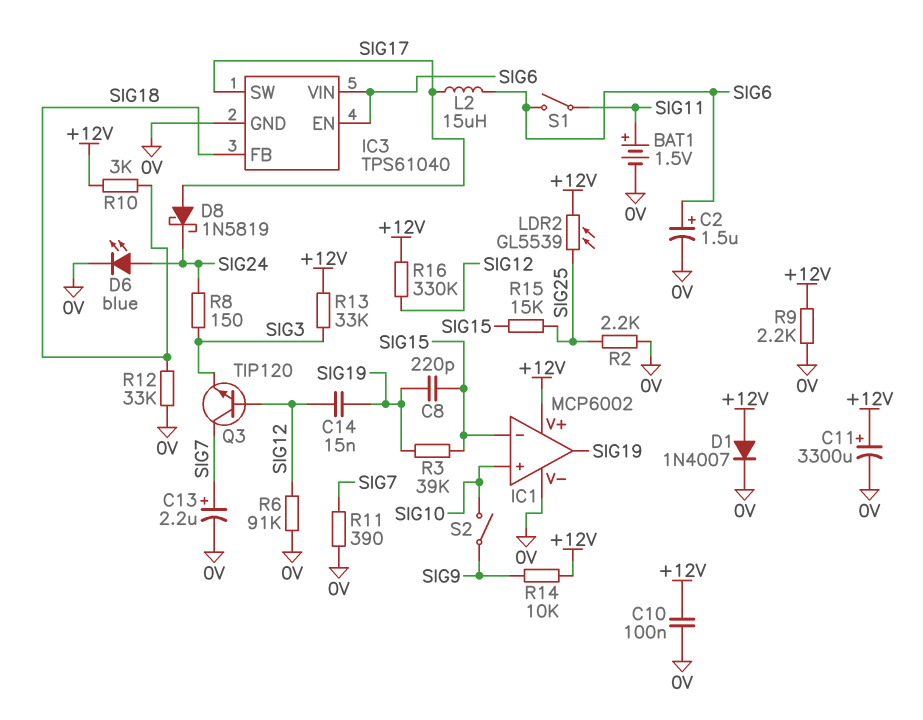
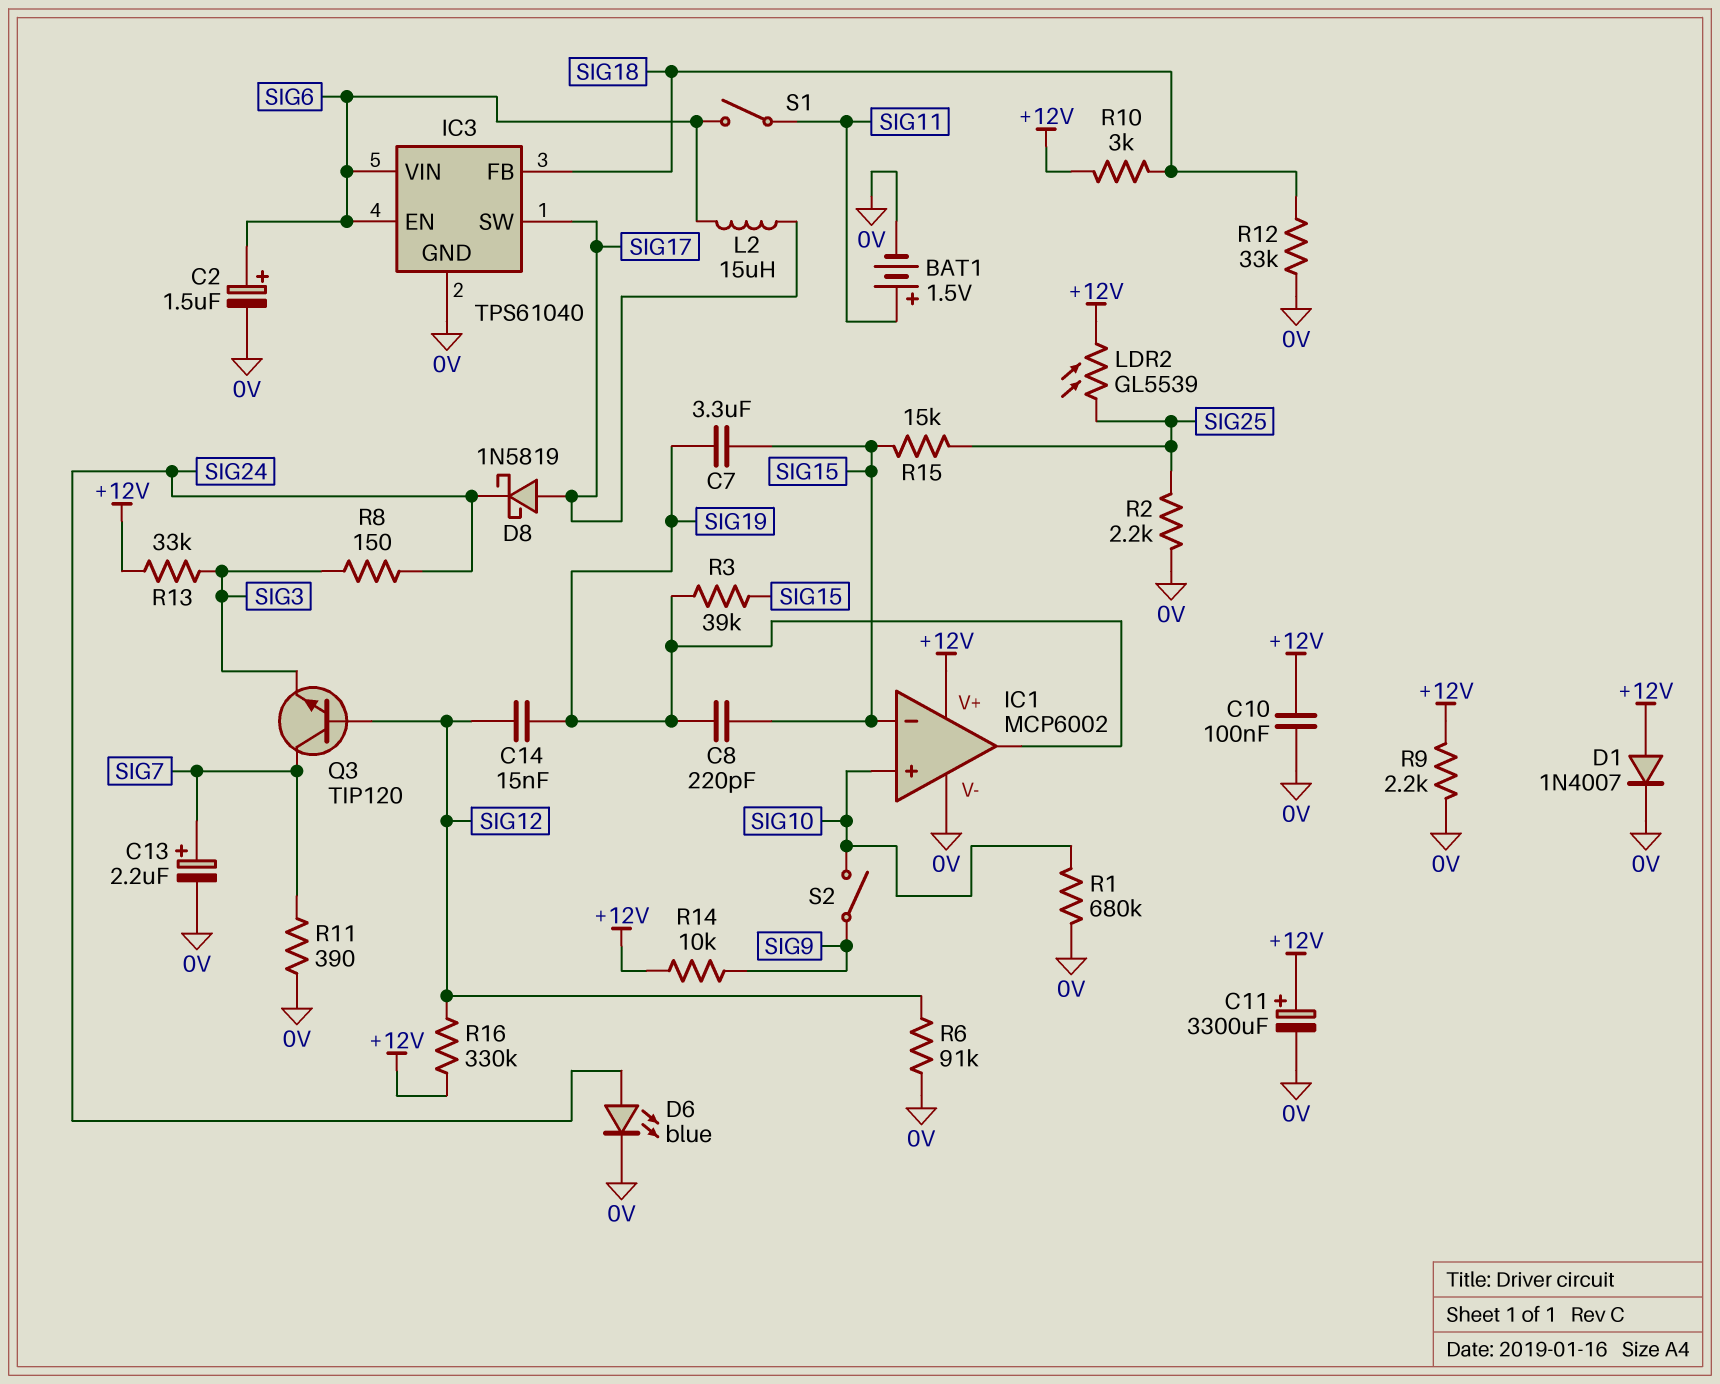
C7: none -> 3.3uF (SIG15, SIG19)
R1: none -> 680k (0V, SIG10)

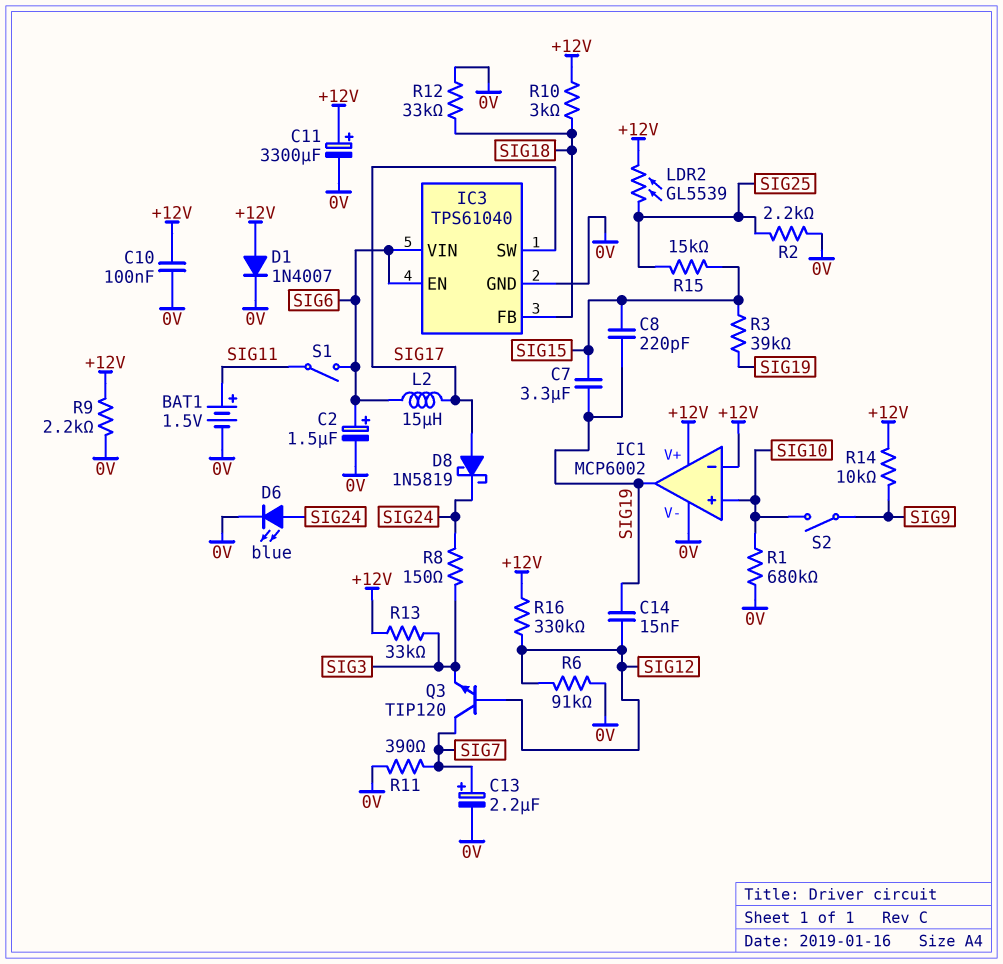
IC1 pin in-: SIG15 -> +12V

